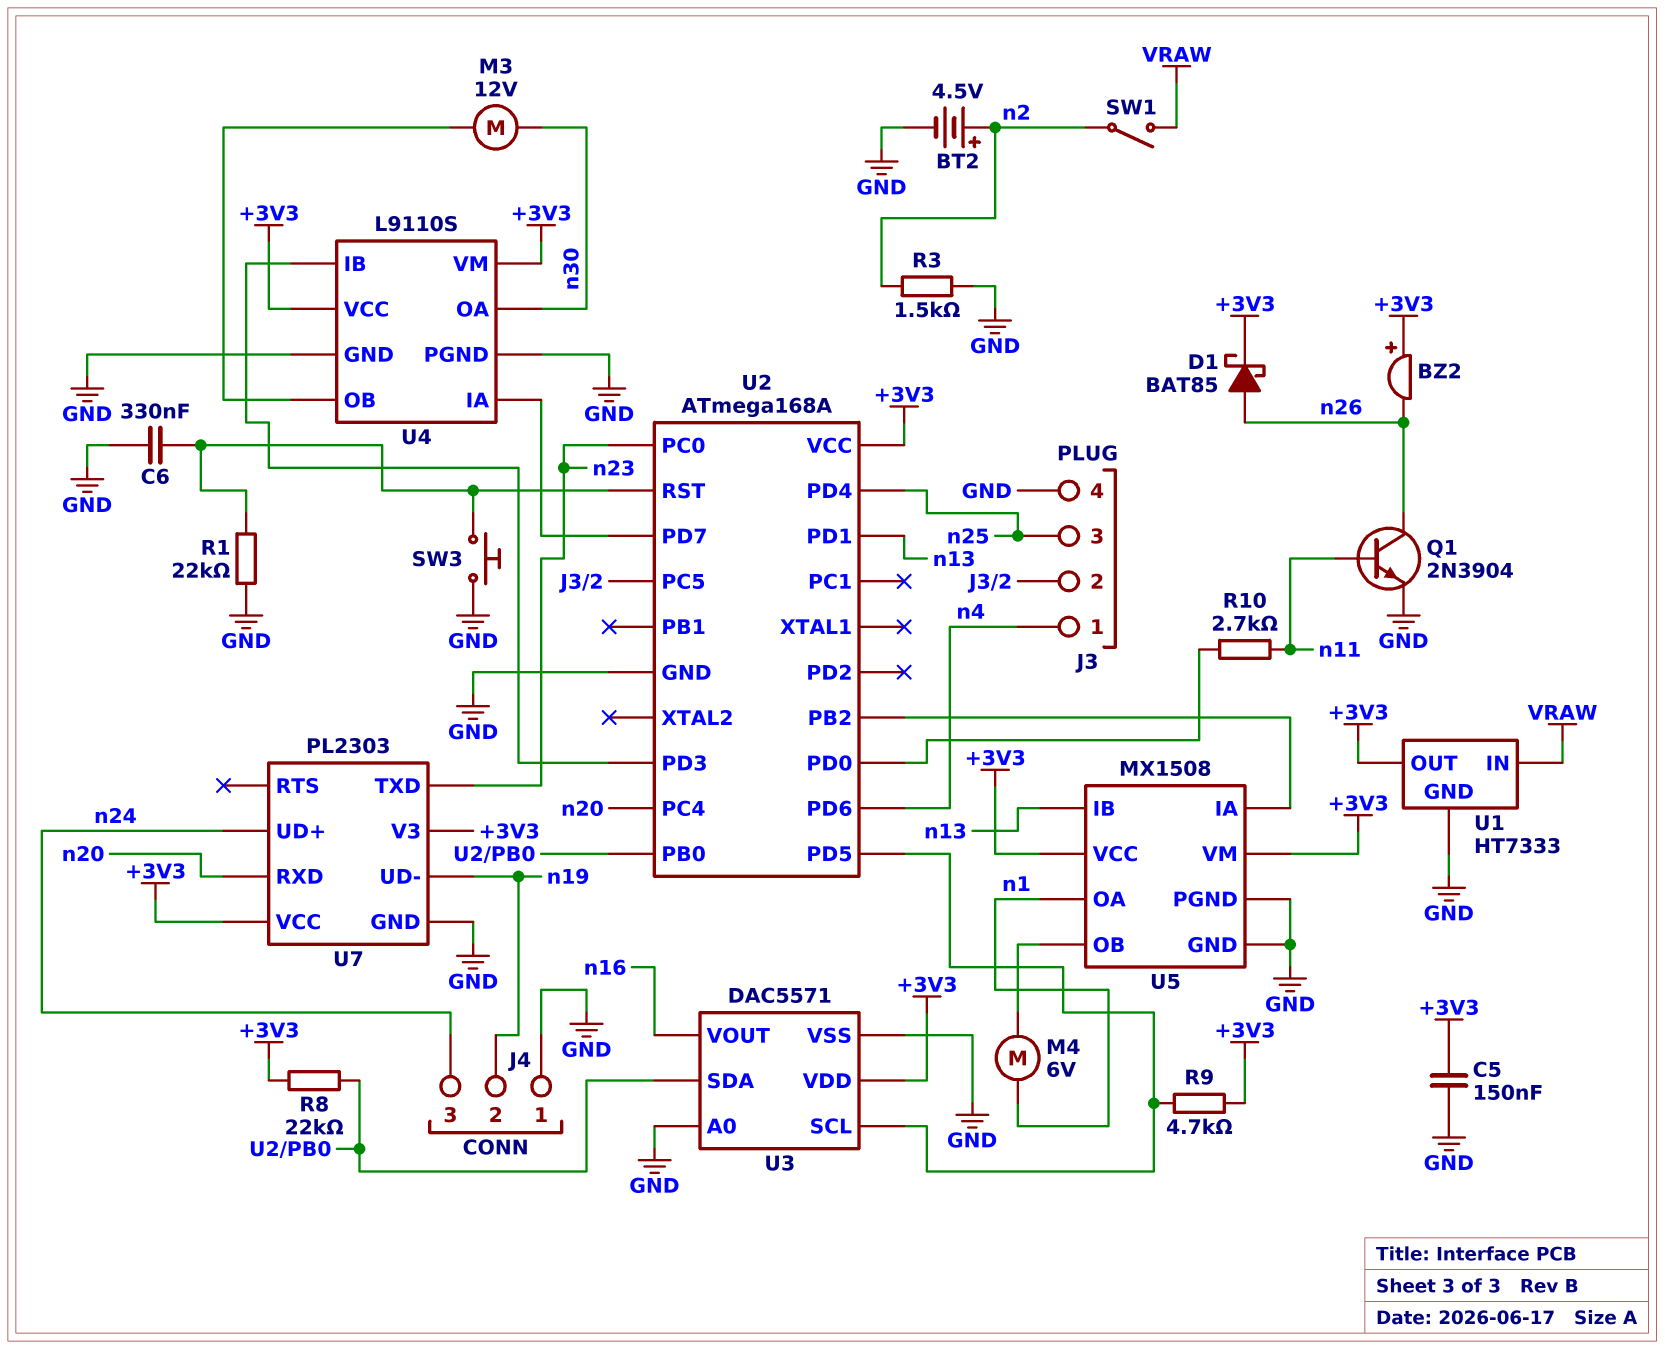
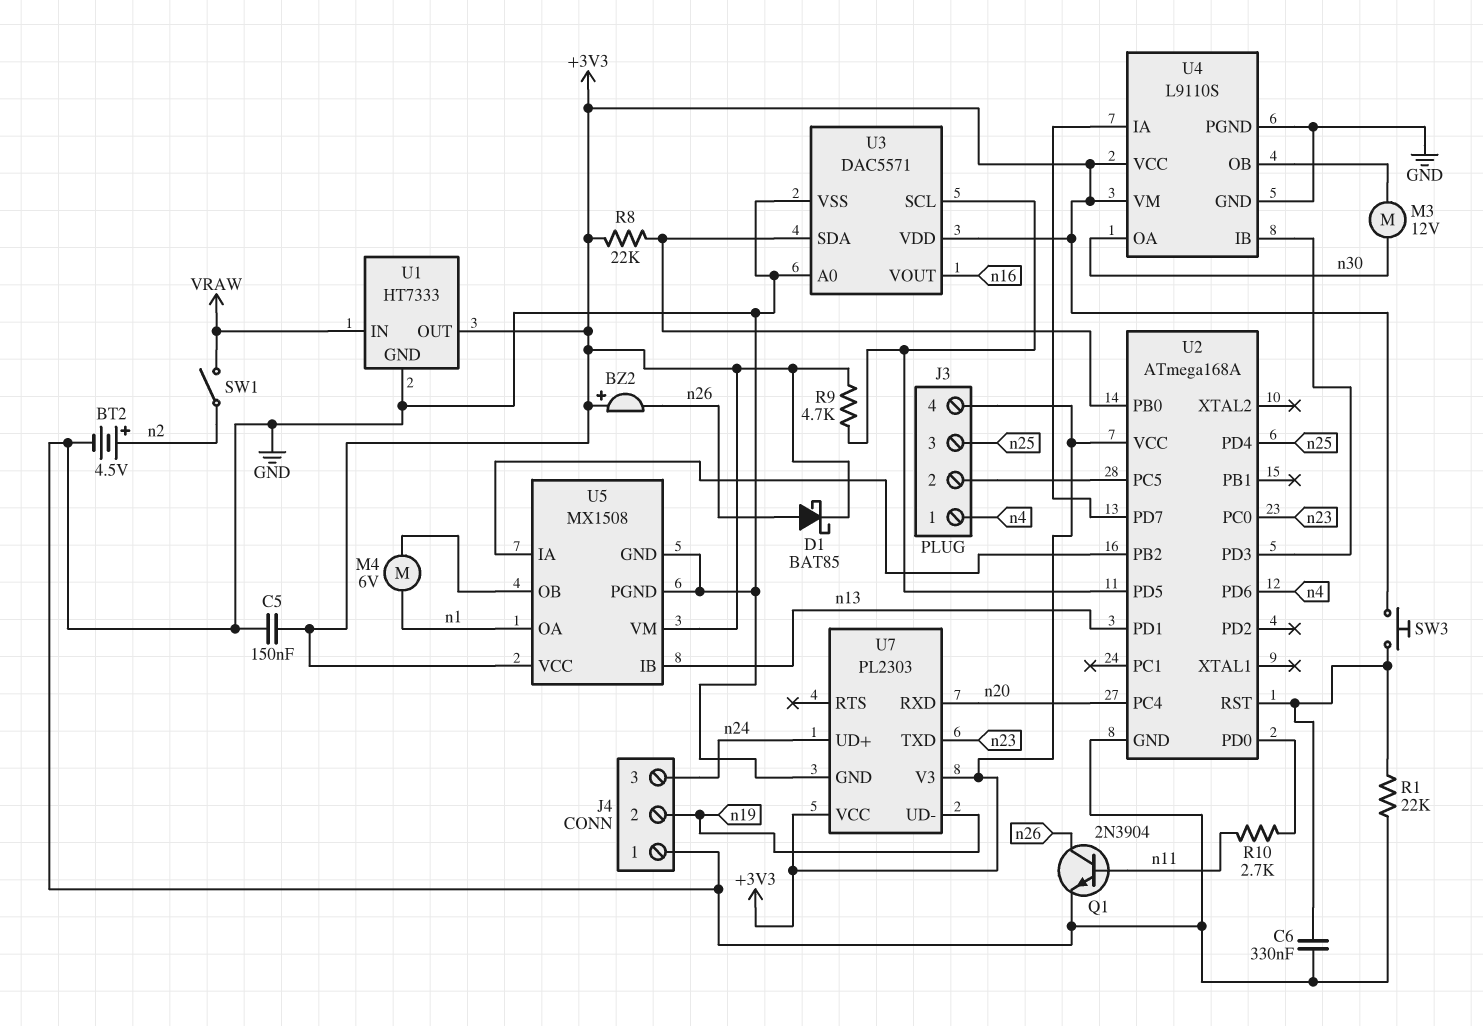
J3 pin 4: GND -> +3V3
R3: 1.5k (GND, n2) -> none
SW3: button (GND, U2/RST) -> button (+3V3, U2/RST)

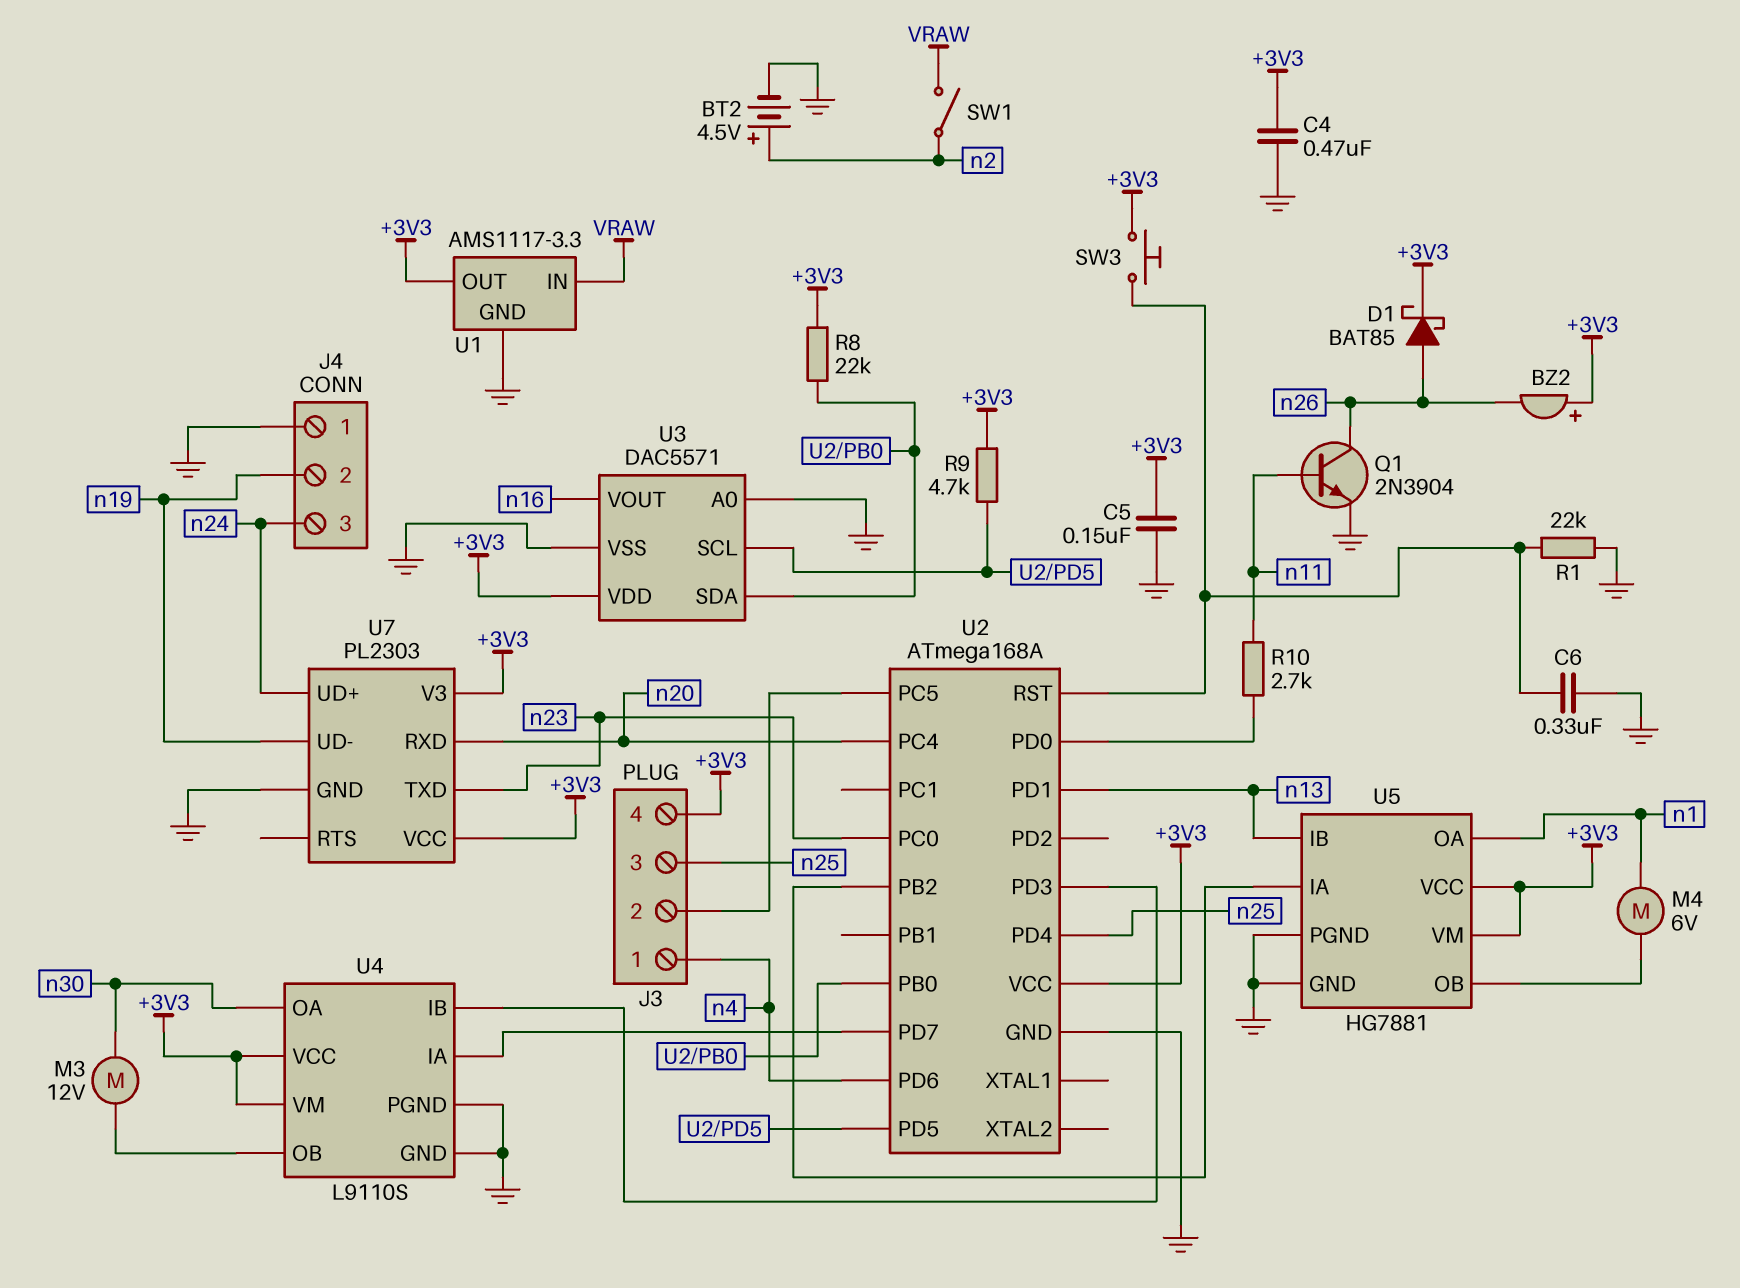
C4: none -> 470nF (+3V3, GND)
U1: HT7333 -> AMS1117-3.3
U5: MX1508 -> HG7881

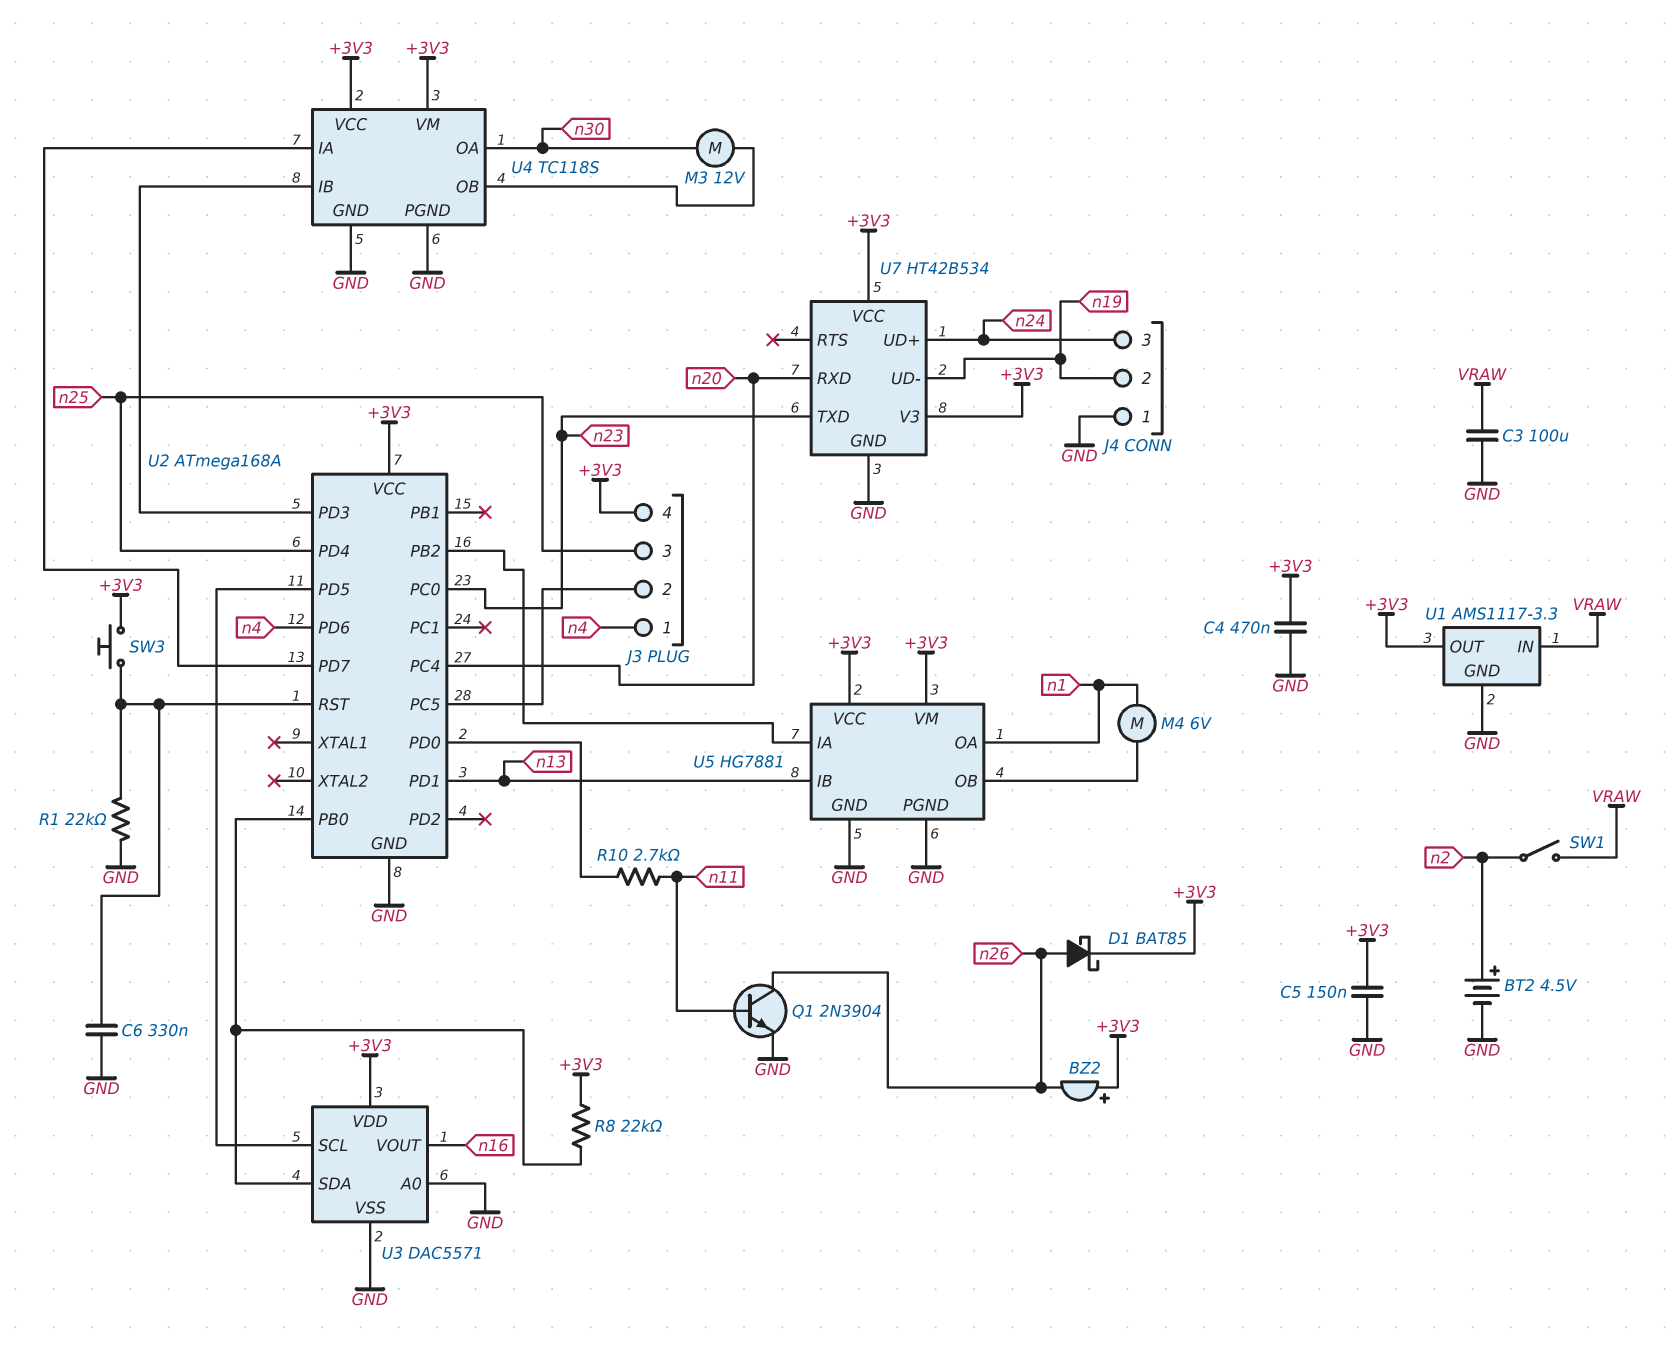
C3: none -> 100uF (GND, VRAW)
R9: 4.7k (+3V3, U2/PD5) -> none
U4: L9110S -> TC118S
U7: PL2303 -> HT42B534

